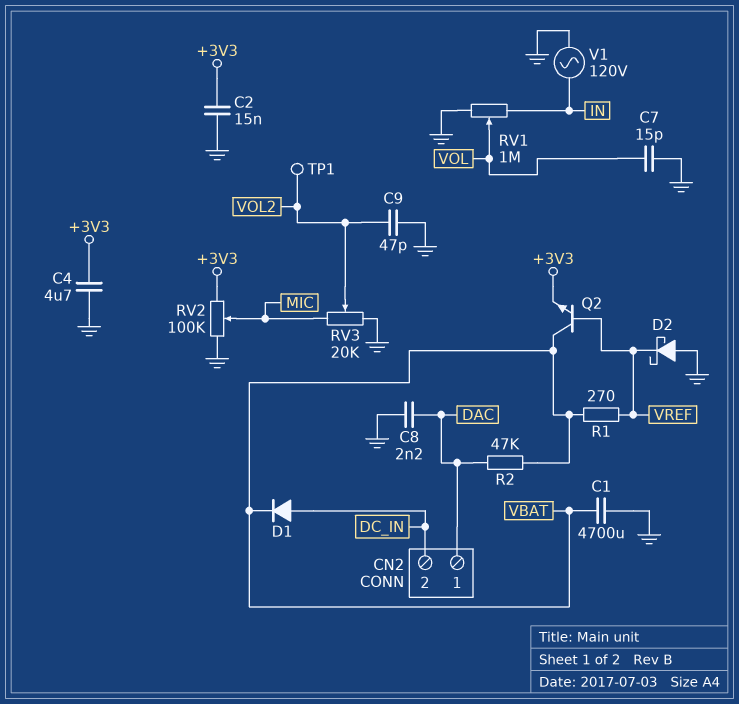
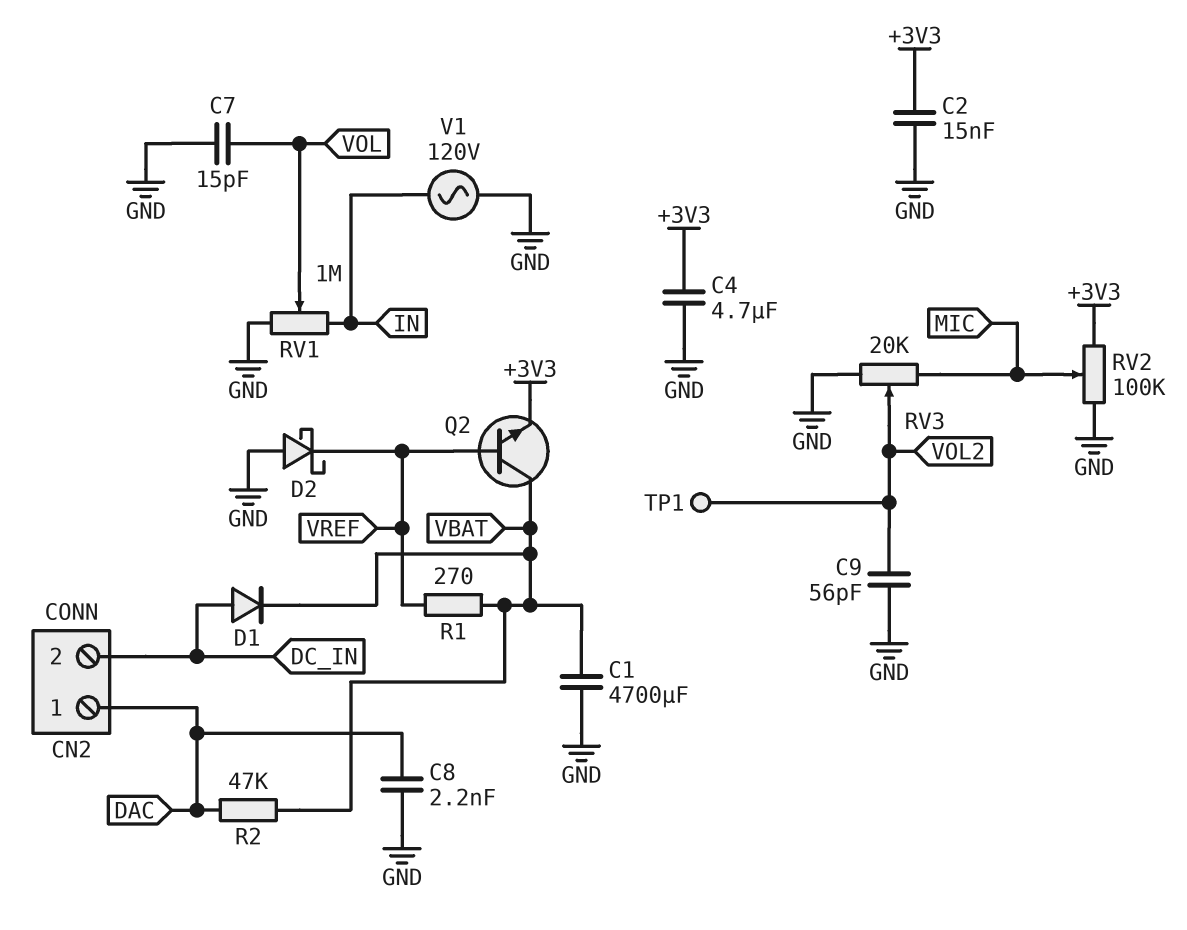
C9: 47pF (GND, VOL2) -> 56pF (GND, VOL2)

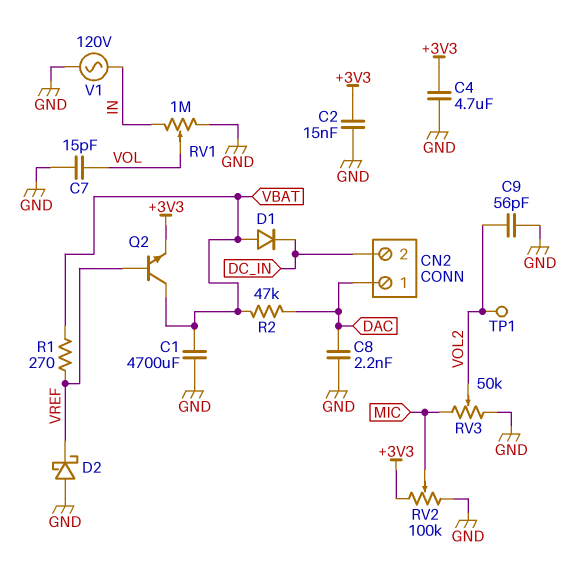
D1: diode (A DC_IN, K VBAT) -> diode (A VBAT, K DC_IN)
RV3: 20k (GND, MIC, wiper VOL2) -> 50k (GND, MIC, wiper VOL2)

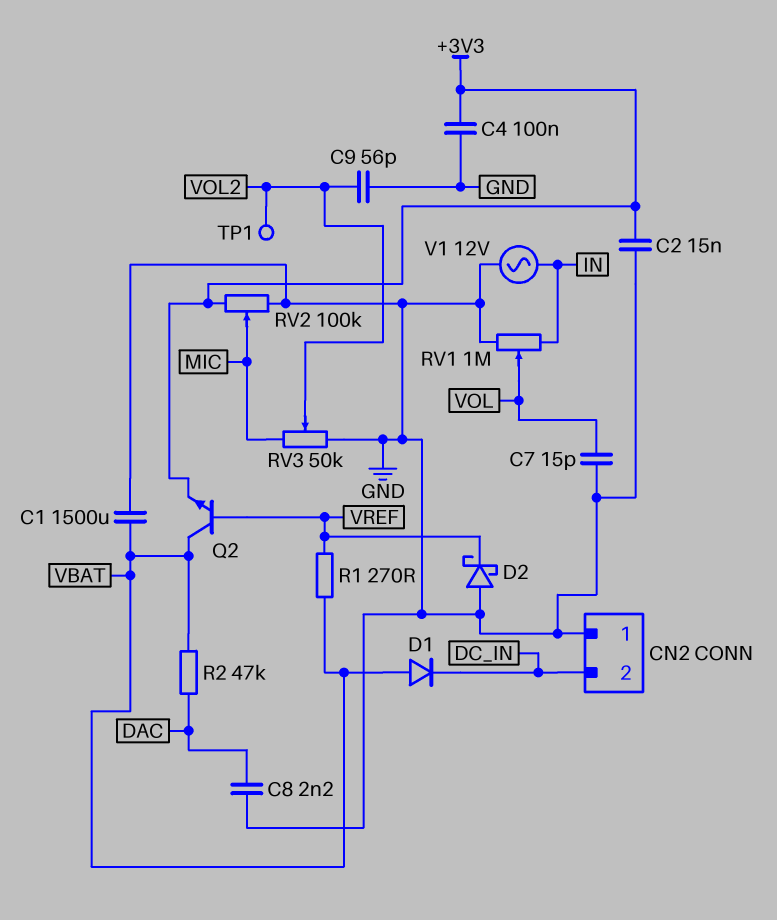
C1: 4700uF (GND, VBAT) -> 1500uF (GND, VBAT)
C4: 4.7uF (+3V3, GND) -> 100nF (+3V3, GND)
CN2 pin 1: DAC -> GND
V1: AC 120V (GND, IN) -> AC 12V (GND, IN)

